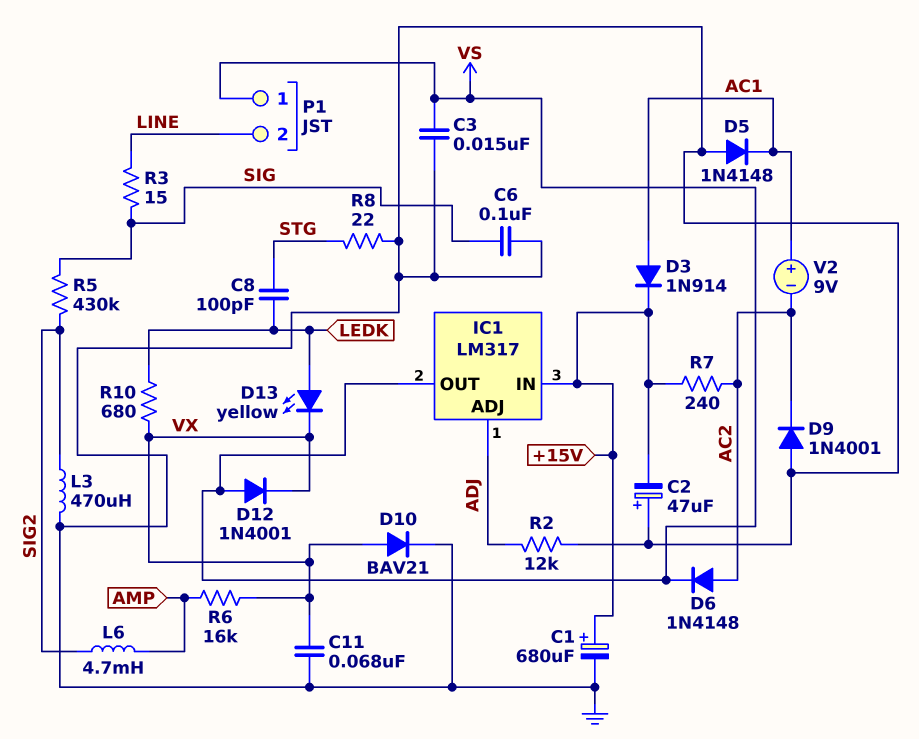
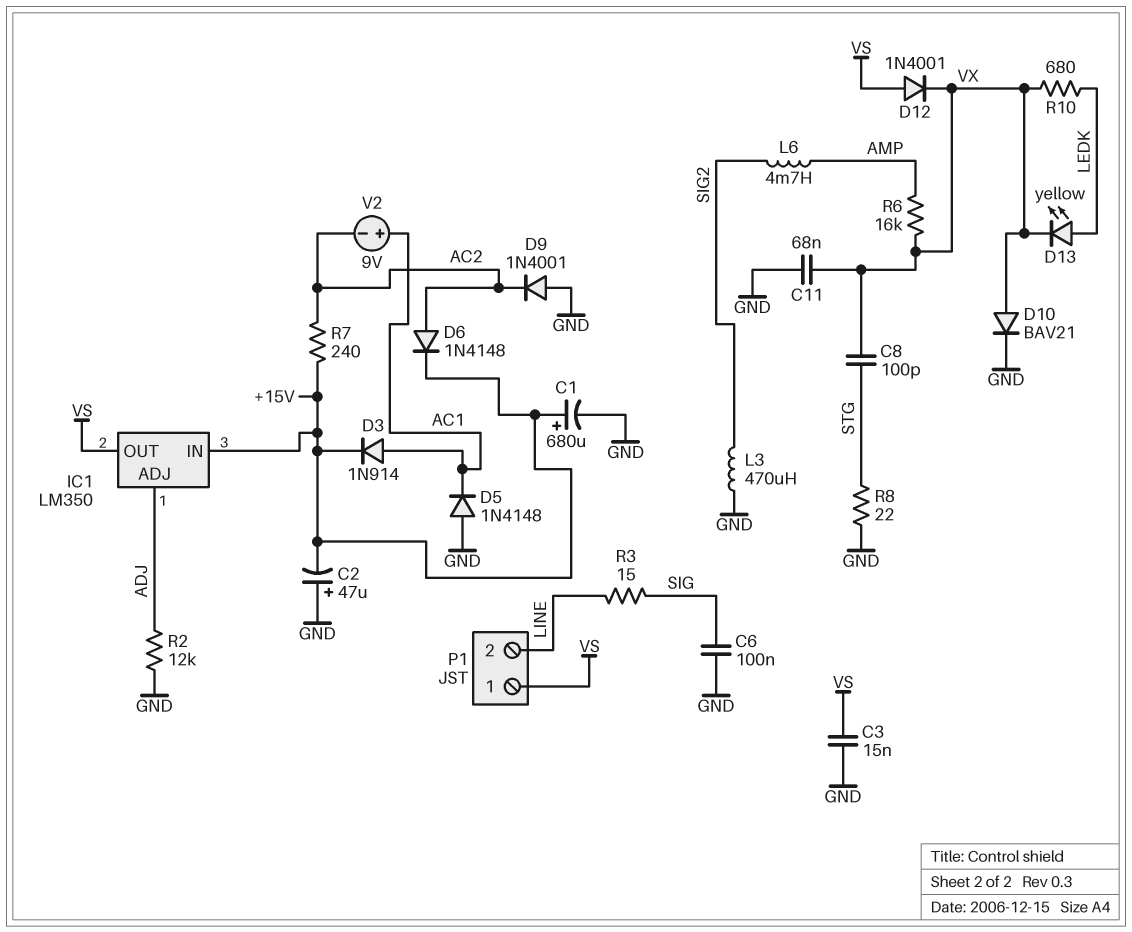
C8: 100pF (LEDK, STG) -> 100pF (STG, VX)
D6: diode 1N4148 (A AC2, K VS) -> diode 1N4148 (A AC2, K +15V)
IC1: LM317 -> LM350
R5: 430k (SIG, SIG2) -> none

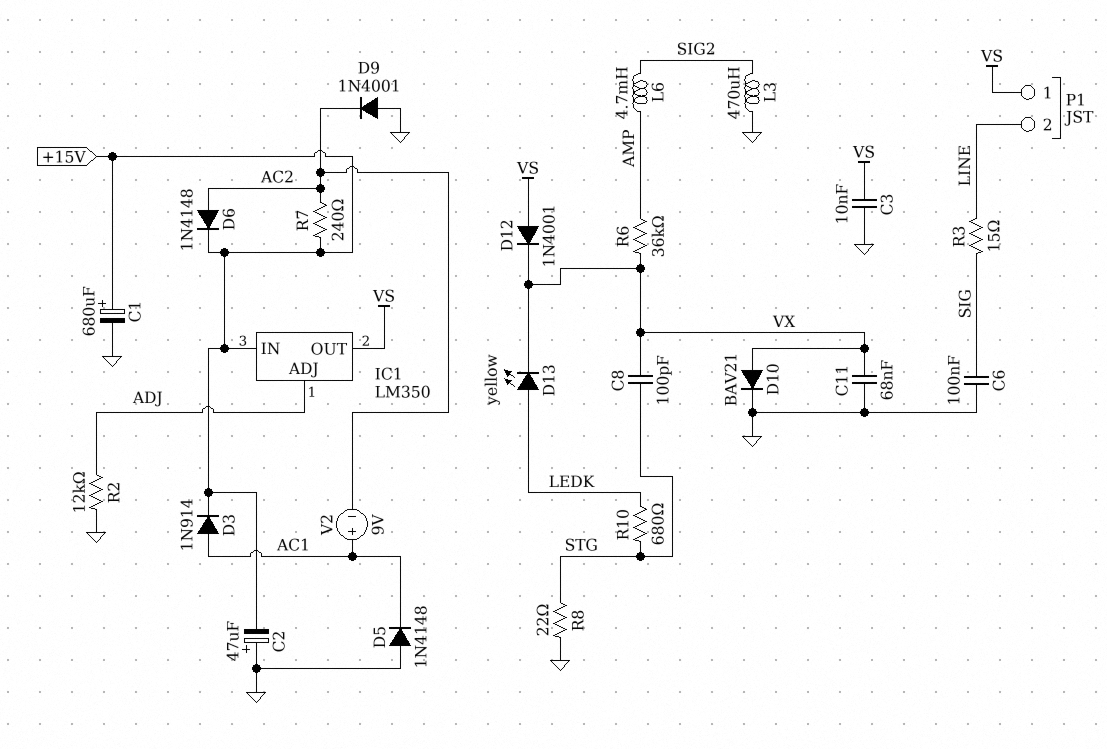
C3: 15nF (GND, VS) -> 10nF (GND, VS)
R6: 16k (AMP, VX) -> 36k (AMP, VX)
R10: 680 (LEDK, VX) -> 680 (LEDK, STG)

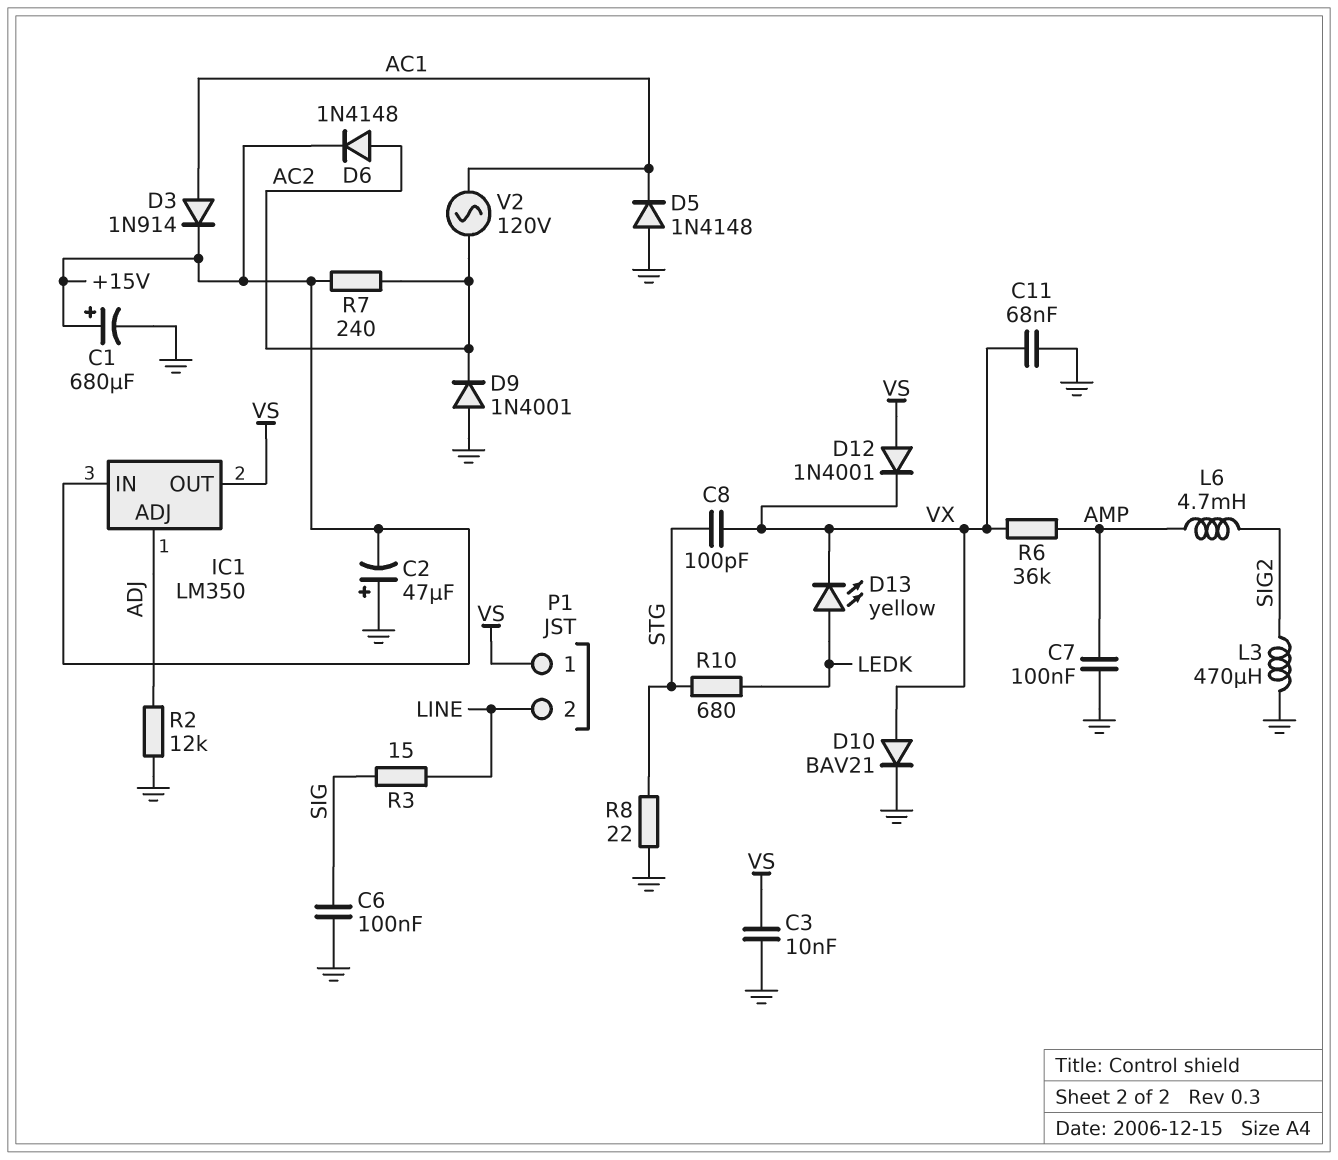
C7: none -> 100nF (AMP, GND)
V2: 9V (plus AC1, minus AC2) -> AC 120V (AC1, AC2)

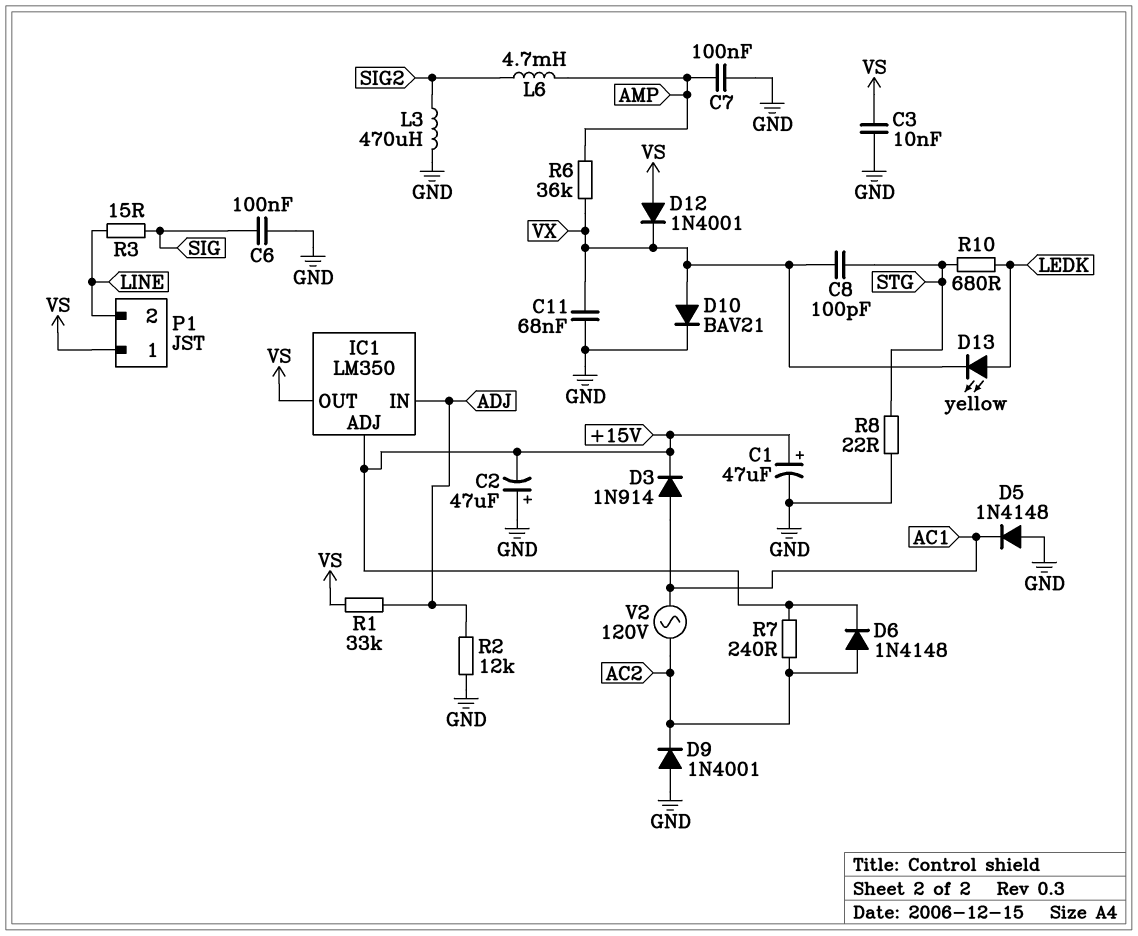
C1: 680uF (plus +15V, minus GND) -> 47uF (plus +15V, minus GND)
IC1 pin ADJ: ADJ -> +15V
IC1 pin IN: +15V -> ADJ
R1: none -> 33k (ADJ, VS)

